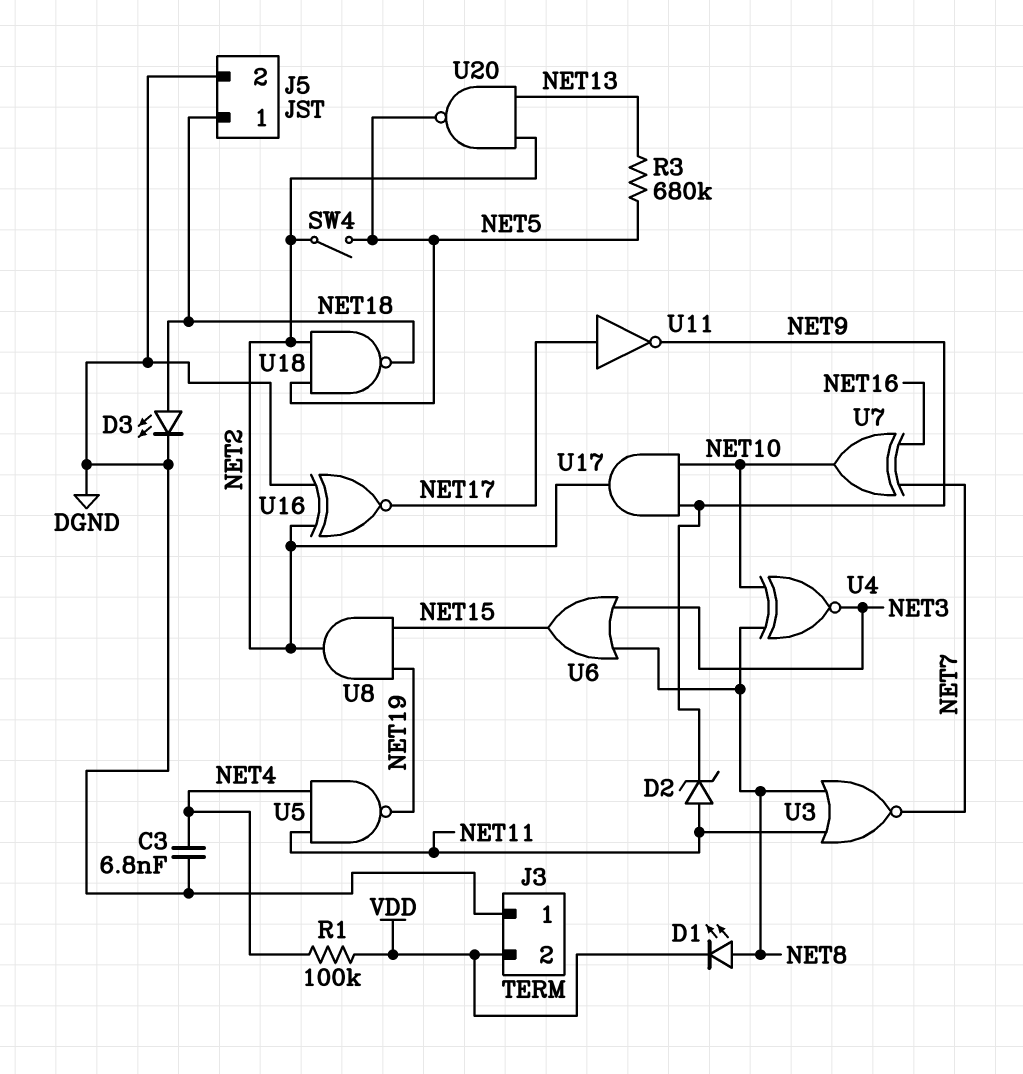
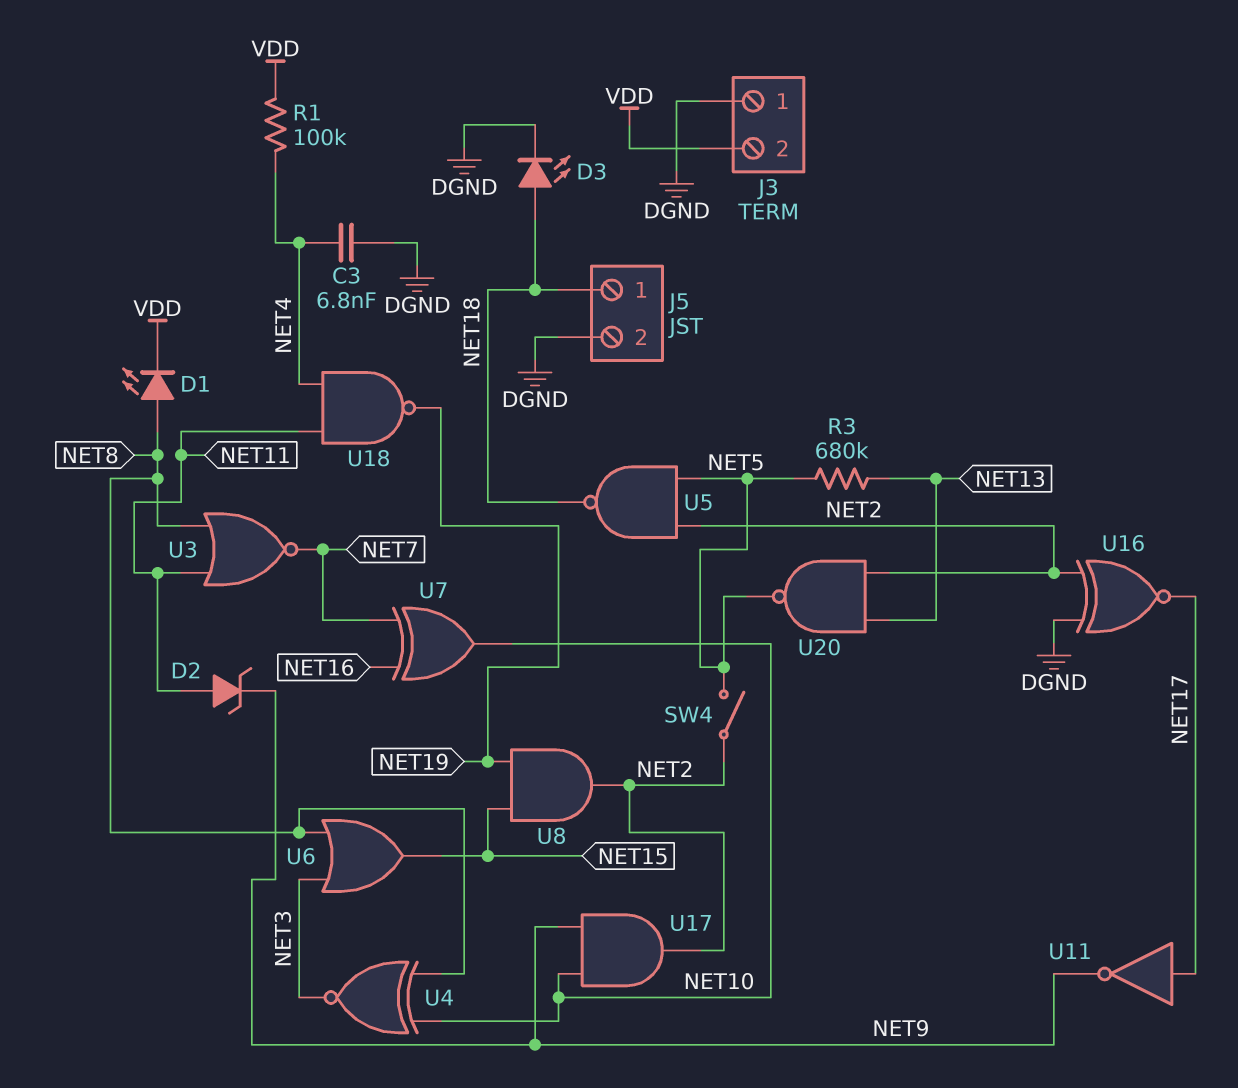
U5: NAND (in NET4, in NET11, out NET19) -> NAND (in NET2, in NET5, out NET18)
U18: NAND (in NET2, in NET5, out NET18) -> NAND (in NET4, in NET11, out NET19)

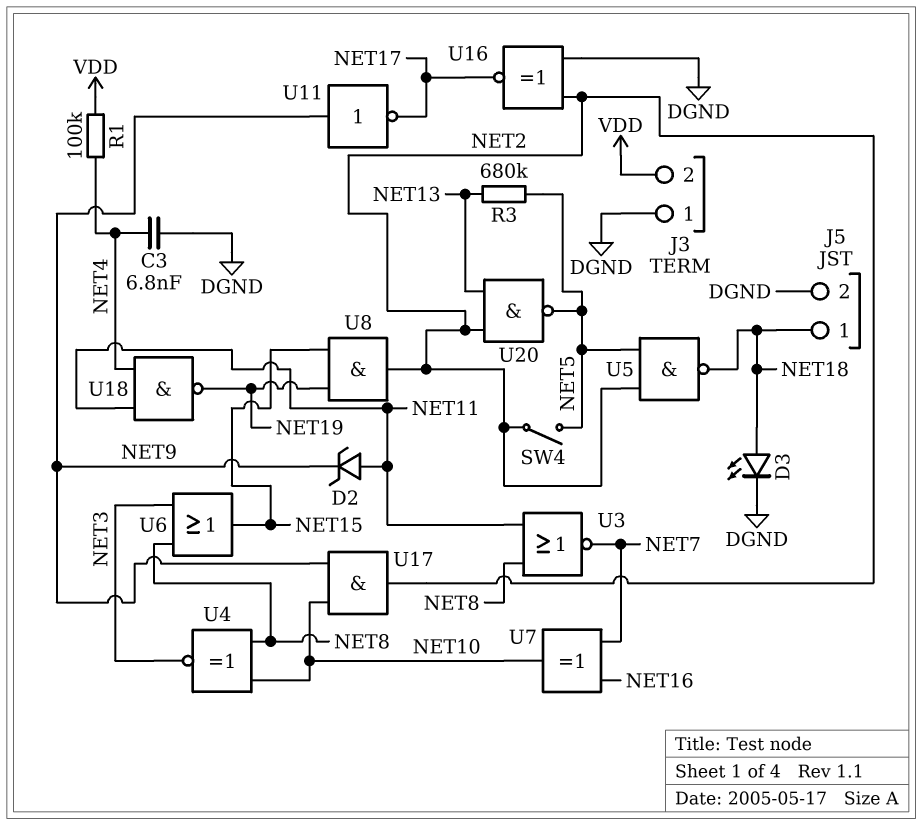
D1: LED (A NET8, K VDD) -> none
U11: NOT (in NET17, out NET9) -> NOT (in NET9, out NET17)

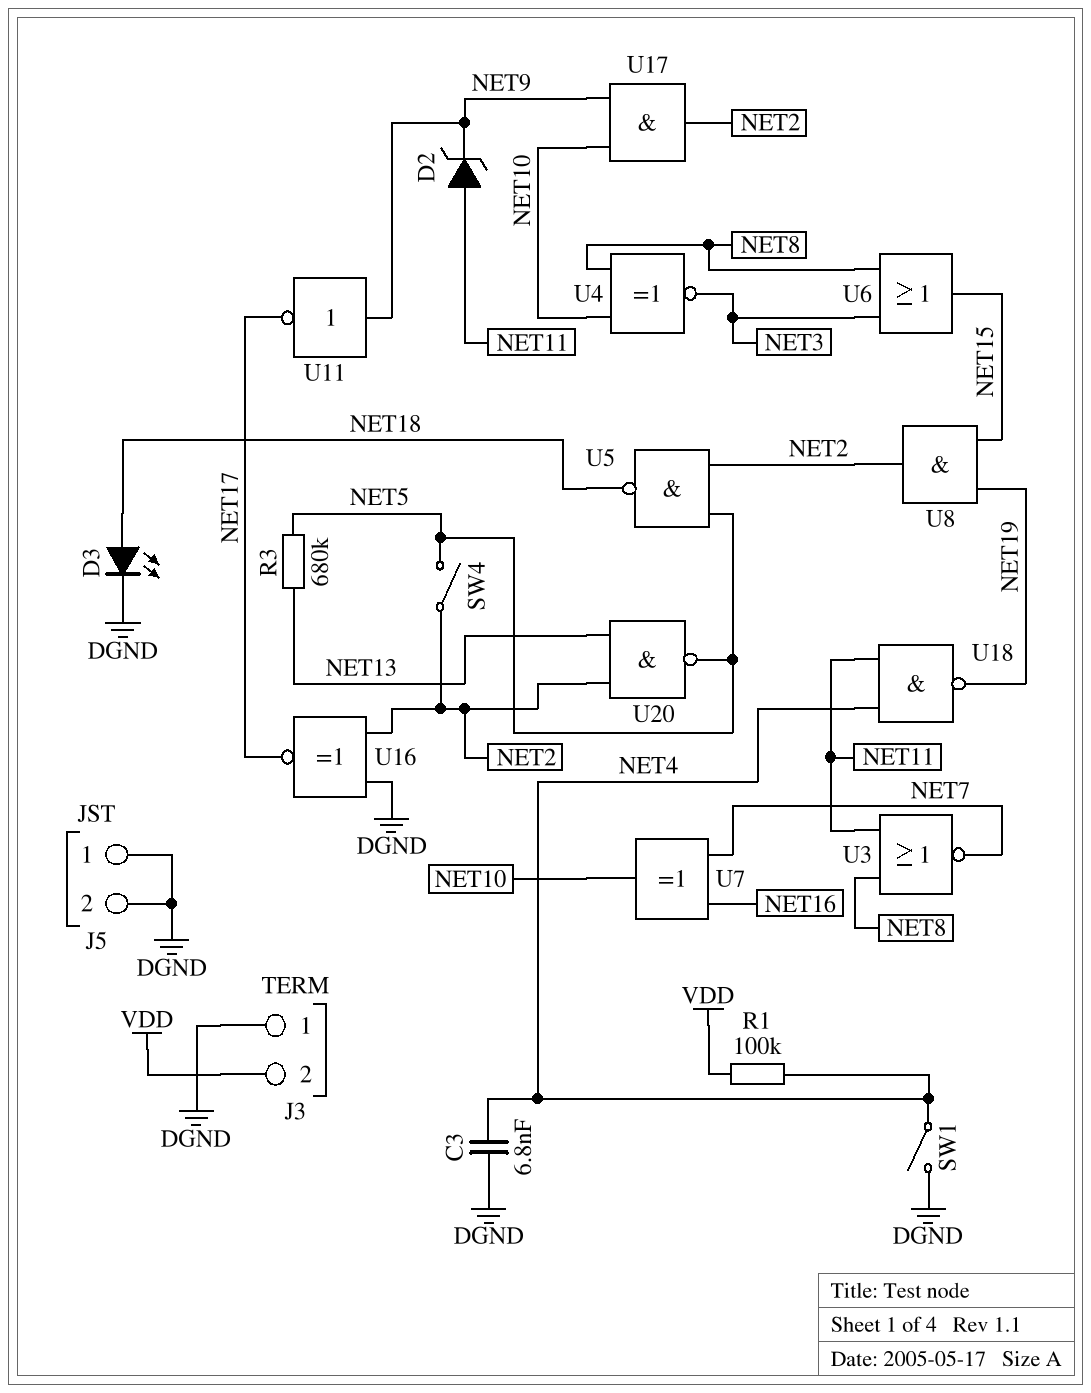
J5 pin 1: NET18 -> DGND
SW1: none -> switch (DGND, NET4)

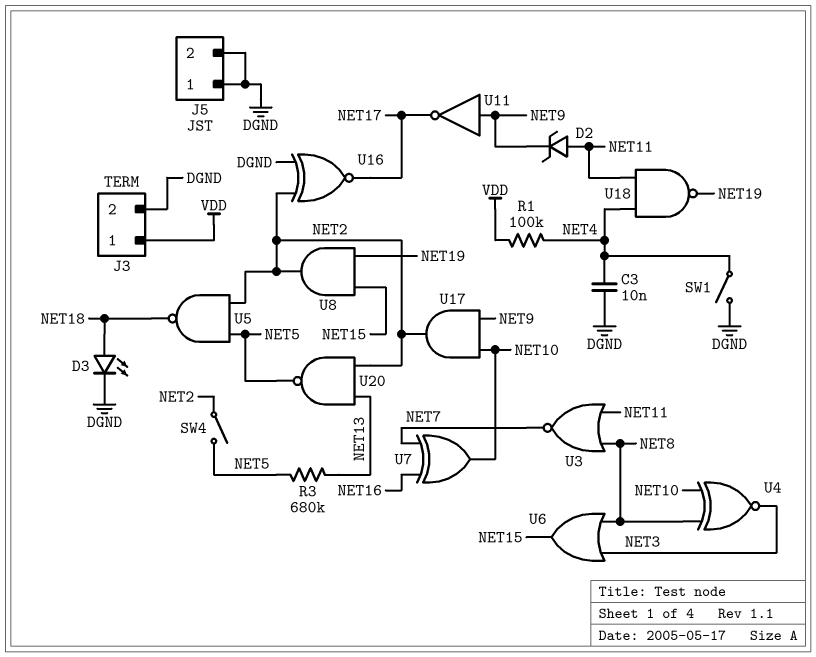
C3: 6.8nF (DGND, NET4) -> 10nF (DGND, NET4)
J3 pin 1: DGND -> VDD
J3 pin 2: VDD -> DGND

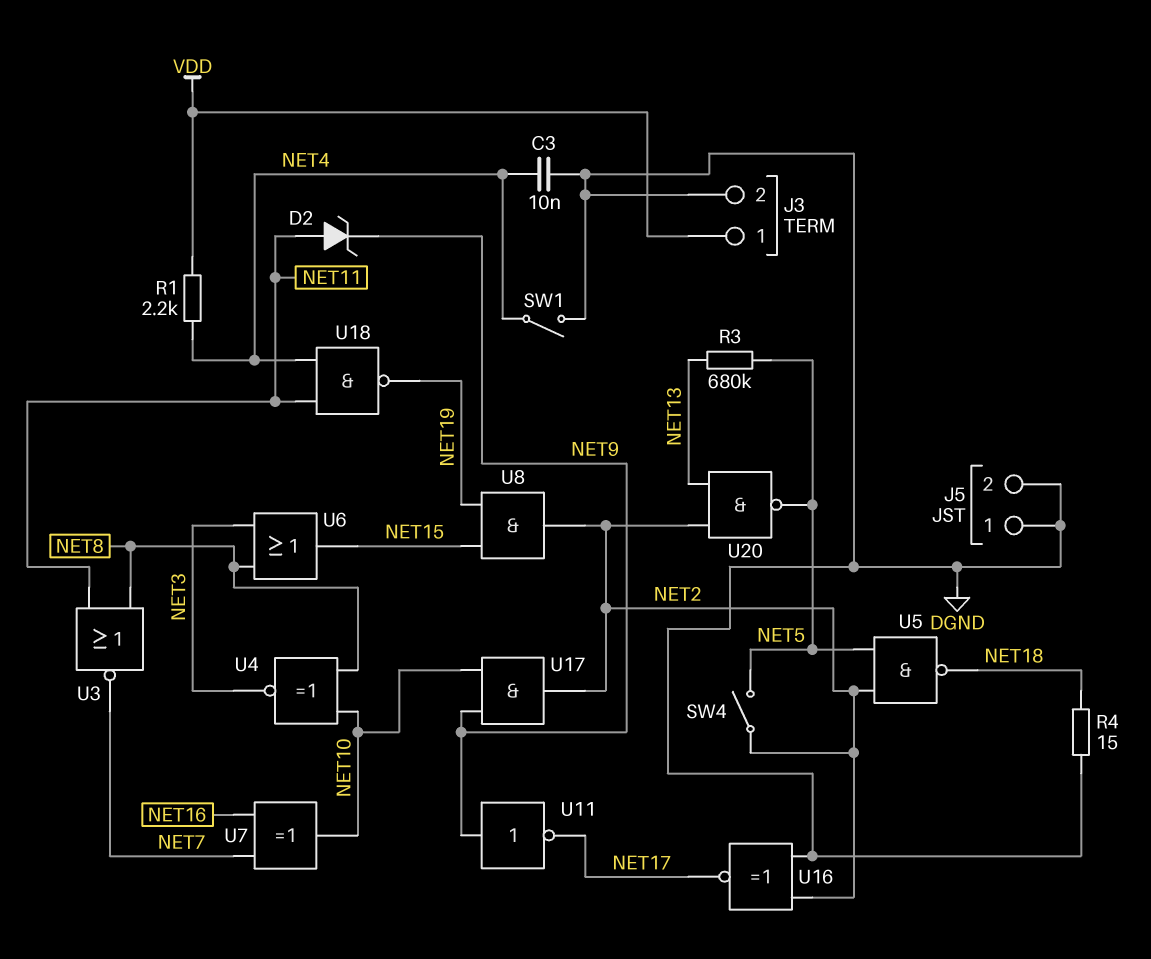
D3: LED (A NET18, K DGND) -> none
R1: 100k (NET4, VDD) -> 2.2k (NET4, VDD)
R4: none -> 15 (DGND, NET18)

